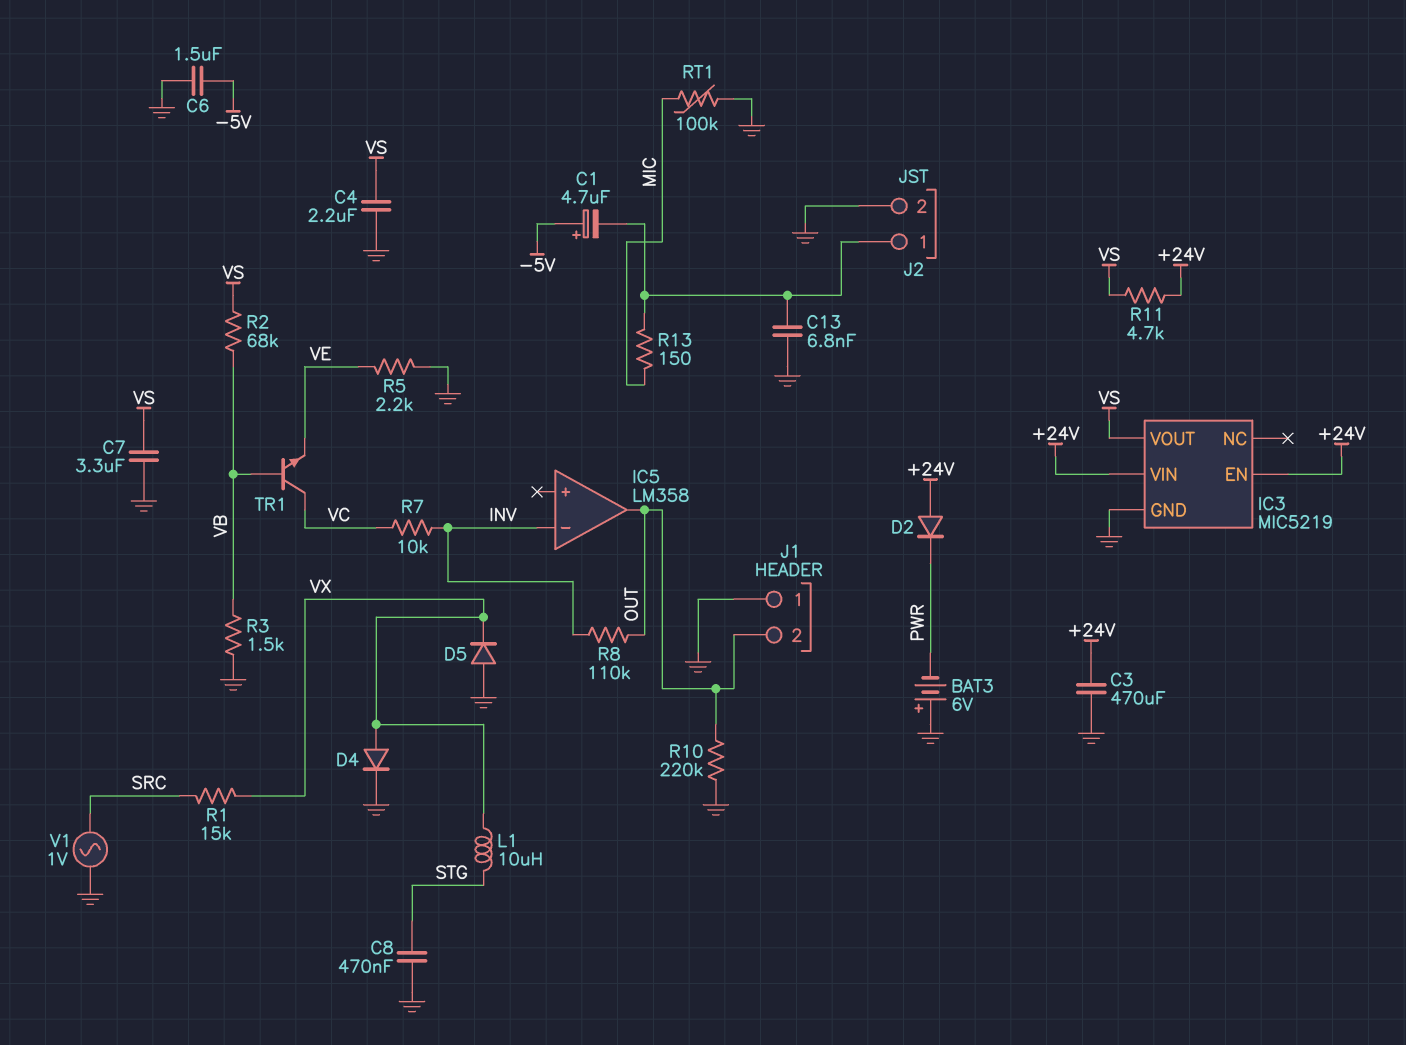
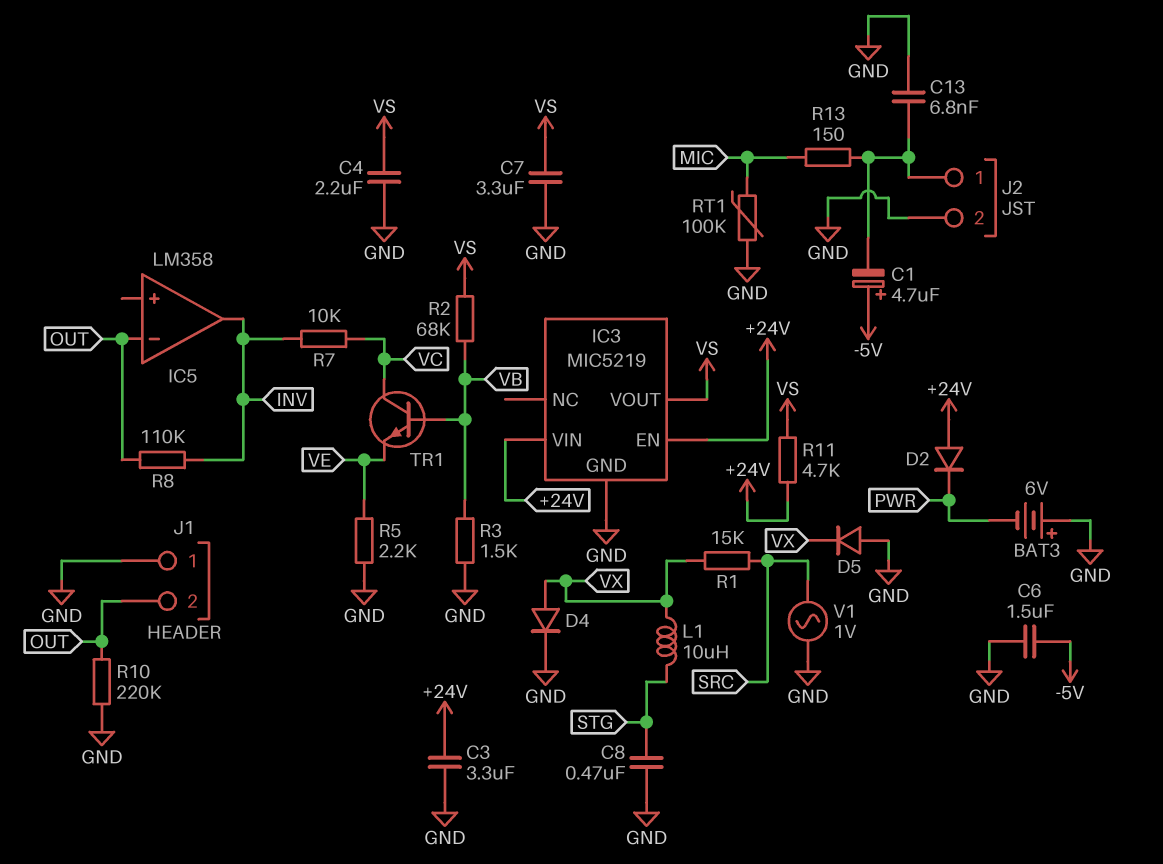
C3: 470uF (+24V, GND) -> 3.3uF (+24V, GND)
IC5 pin in-: INV -> OUT
IC5 pin out: OUT -> INV

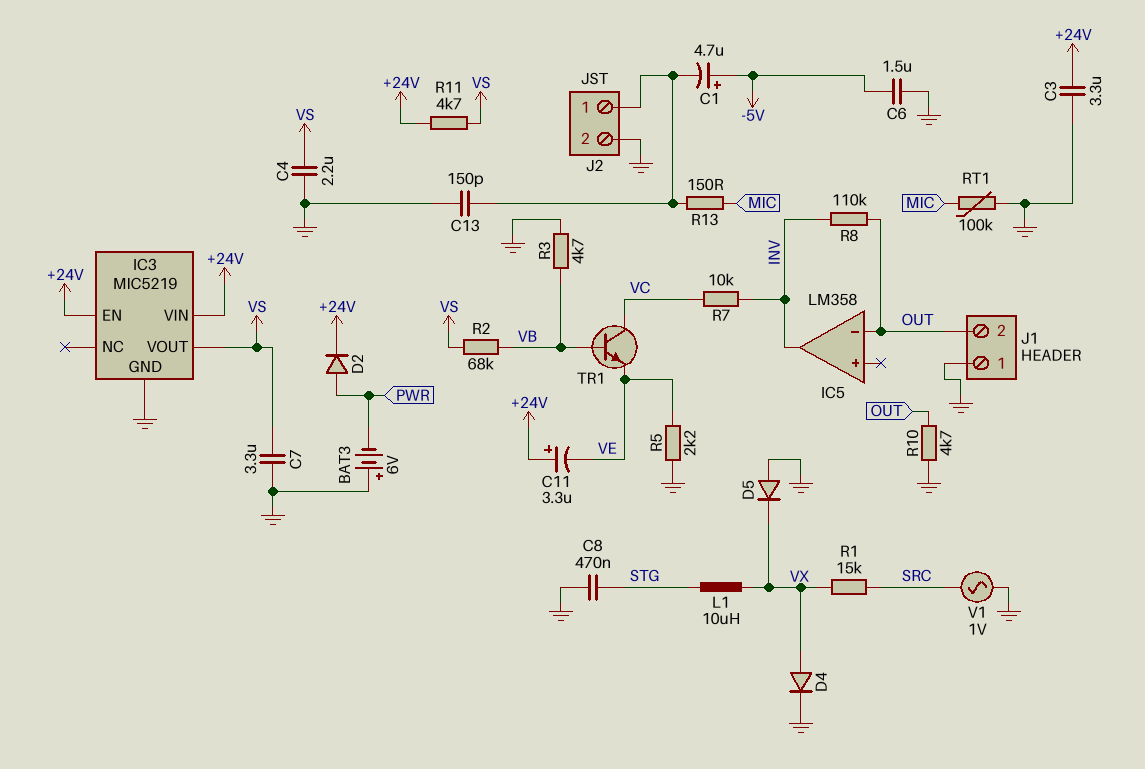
C11: none -> 3.3uF (plus +24V, minus VE)
C13: 6.8nF (GND, J2/1) -> 150pF (GND, J2/1)
D2: diode (A +24V, K PWR) -> diode (A PWR, K +24V)
R3: 1.5k (GND, VB) -> 4.7k (GND, VB)
R10: 220k (GND, OUT) -> 4.7k (GND, OUT)

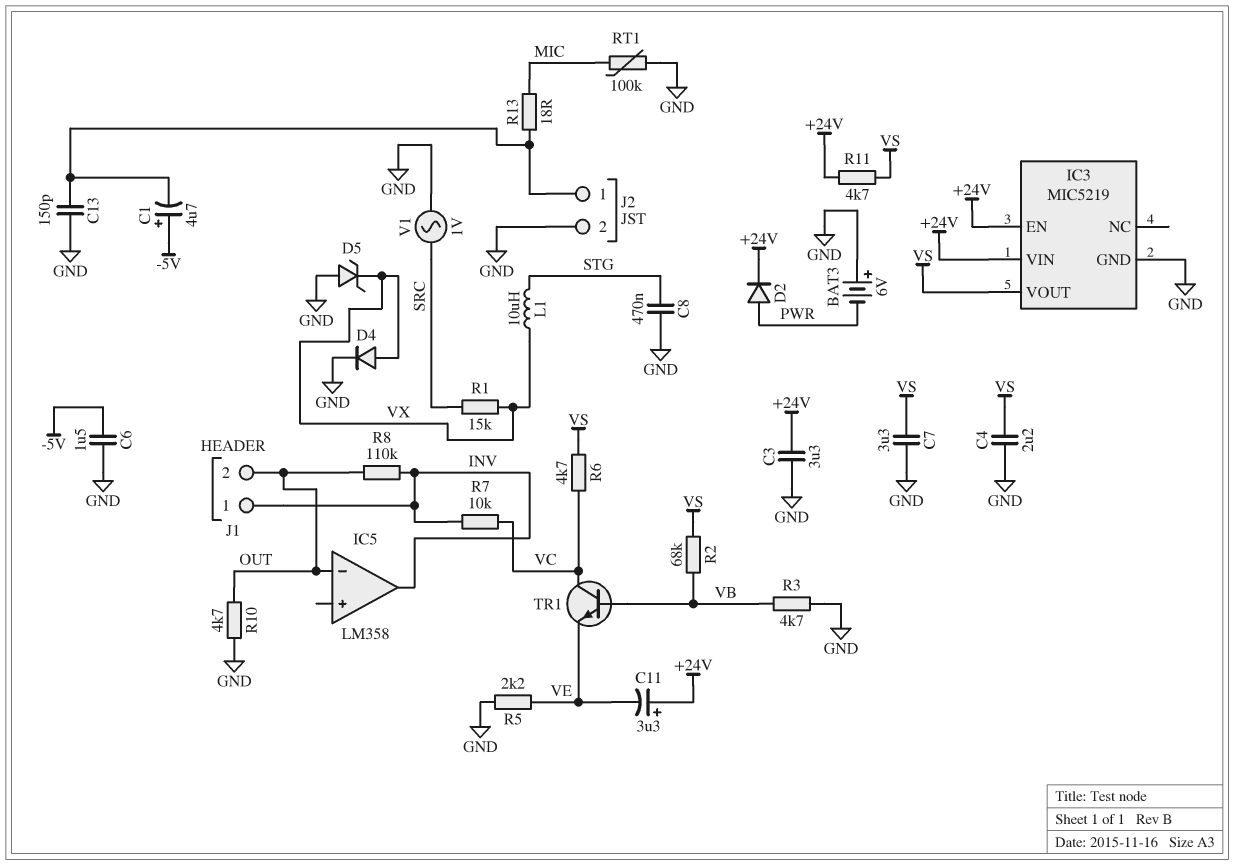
D5: diode (A GND, K VX) -> zener (A GND, K VX)
J1 pin 1: GND -> INV
R6: none -> 4.7k (VC, VS)
R13: 150 (J2/1, MIC) -> 18 (J2/1, MIC)

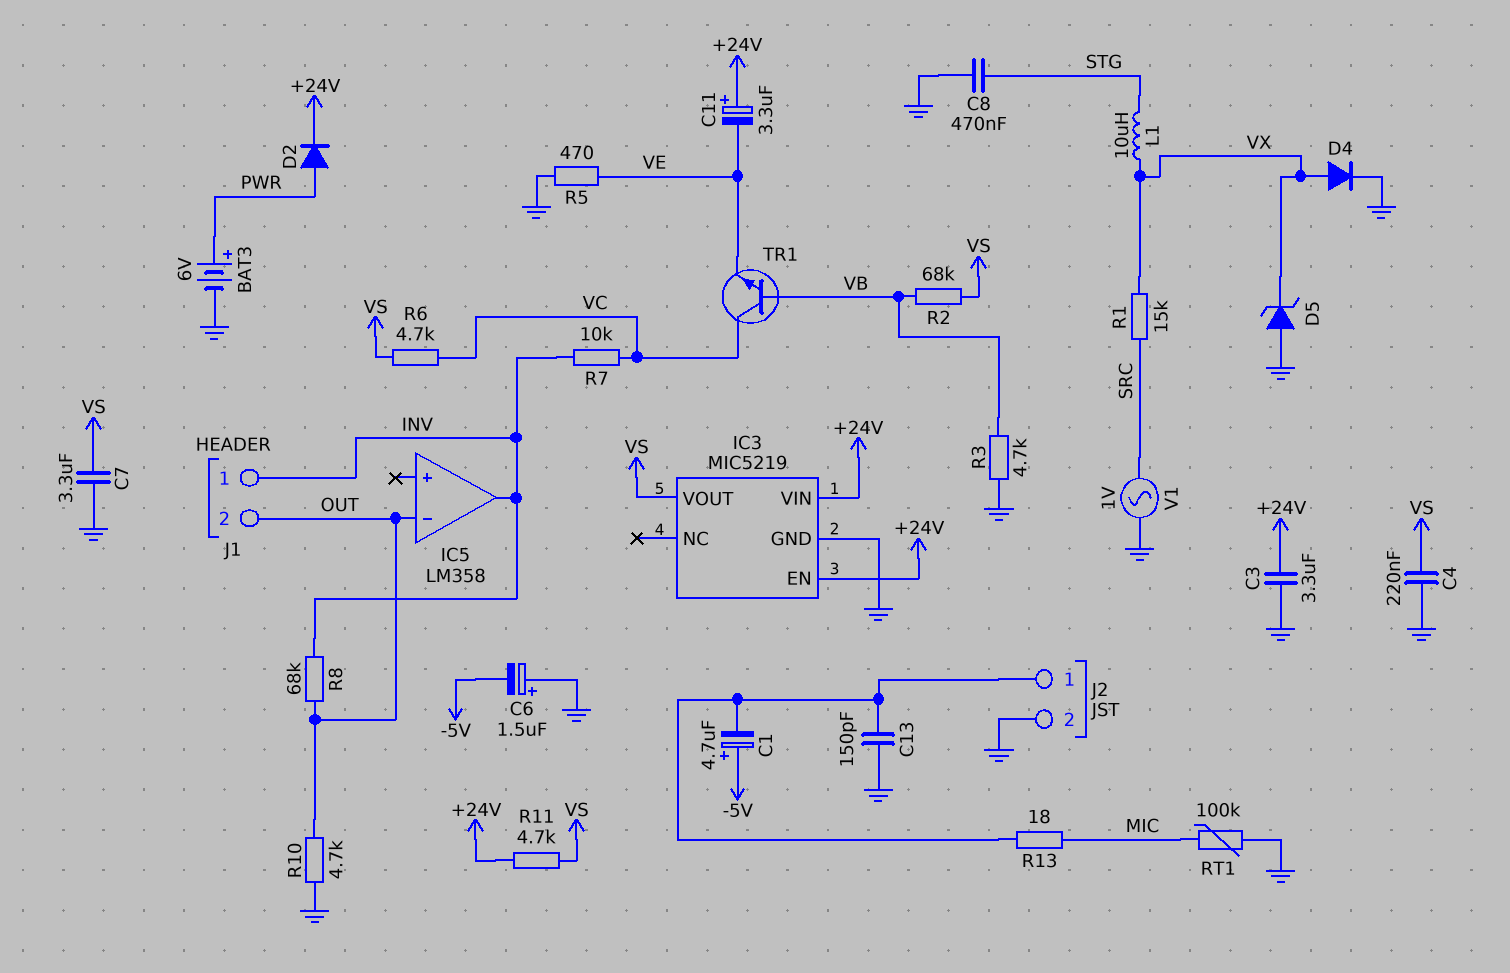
BAT3: 6V (plus GND, minus PWR) -> 6V (plus PWR, minus GND)
C4: 2.2uF (GND, VS) -> 220nF (GND, VS)
C6: 1.5uF (-5V, GND) -> 1.5uF (plus GND, minus -5V)
R5: 2.2k (GND, VE) -> 470 (GND, VE)
R8: 110k (INV, OUT) -> 68k (INV, OUT)

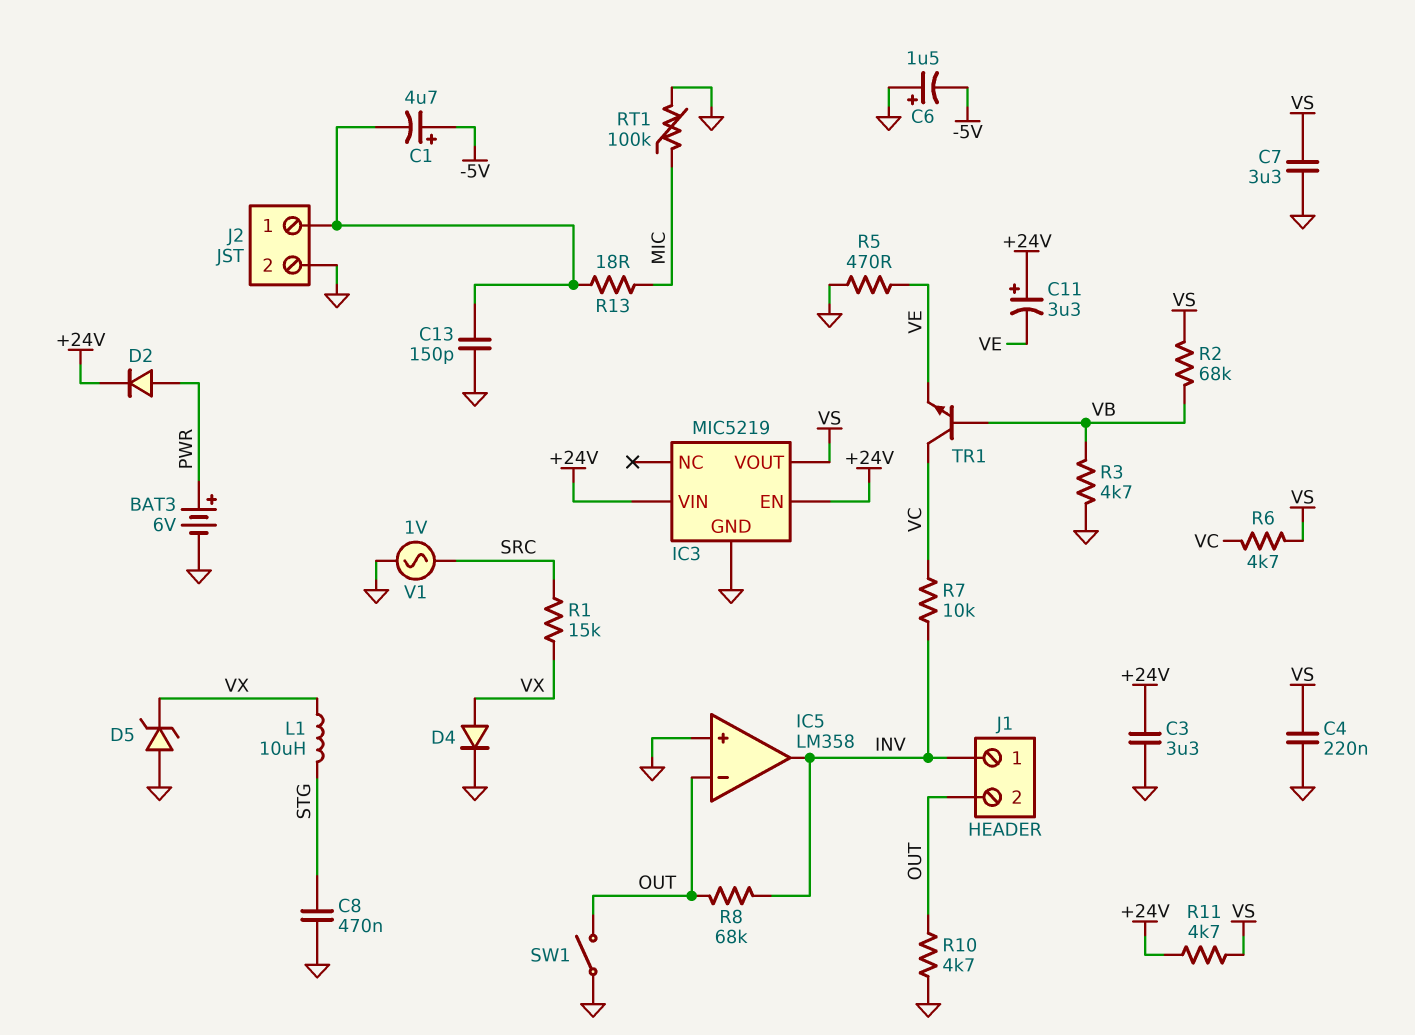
IC5 pin in+: none -> GND
SW1: none -> switch (GND, OUT)

